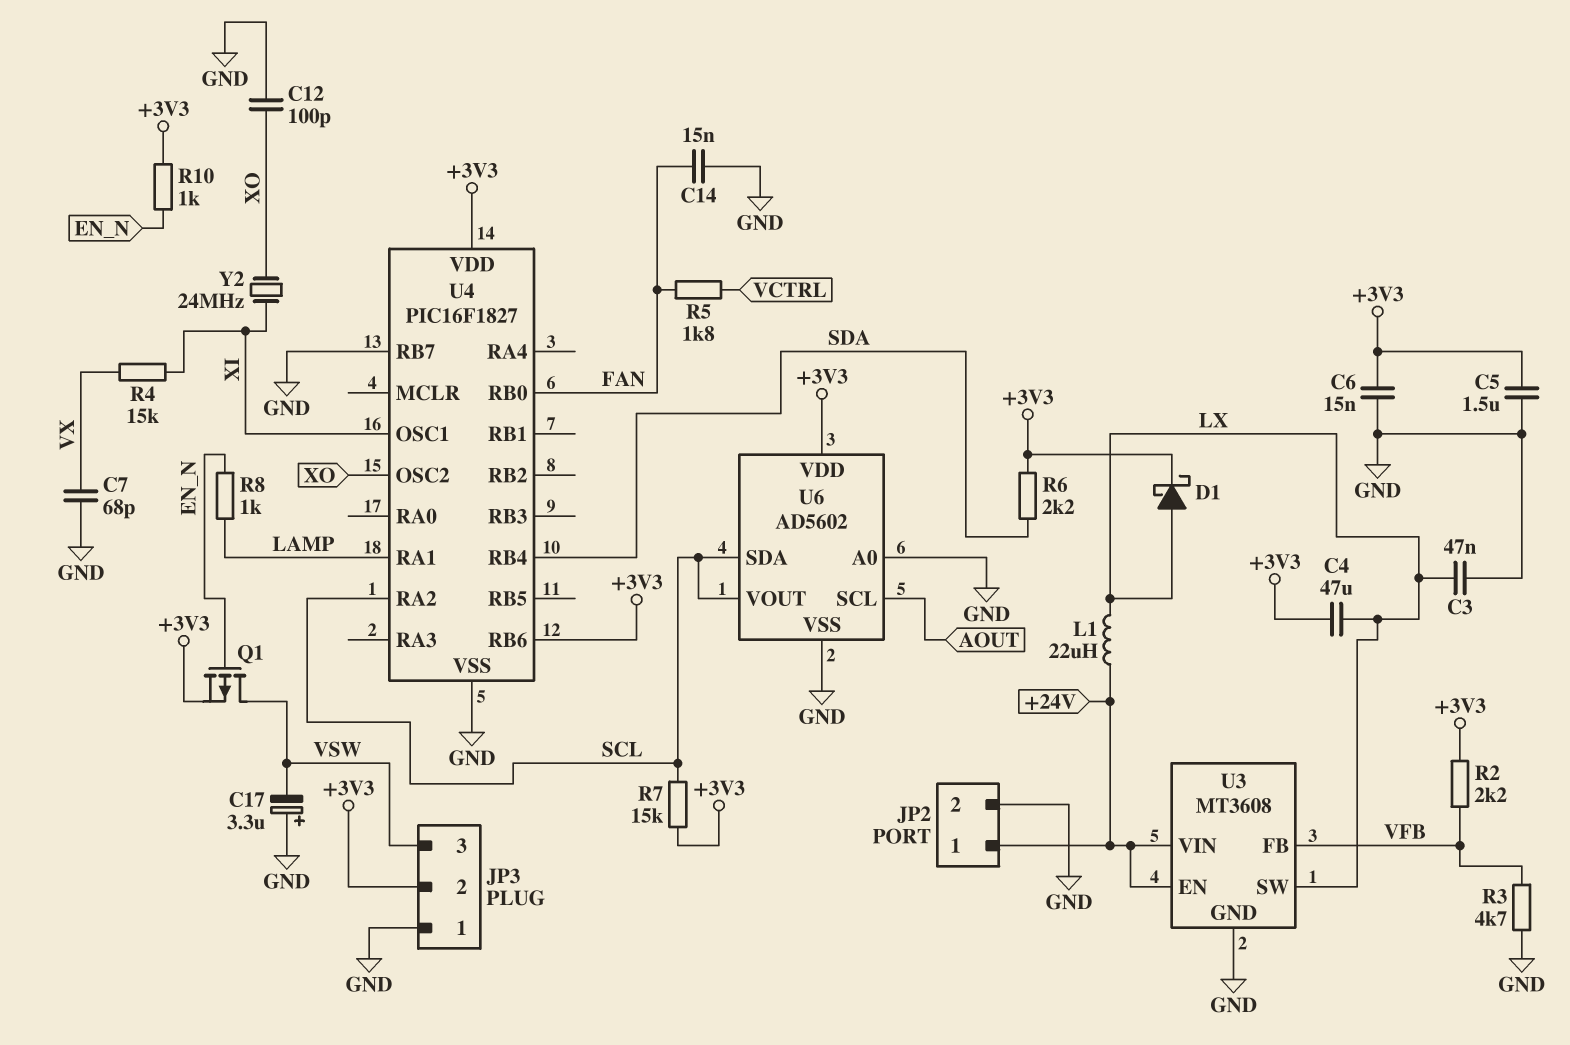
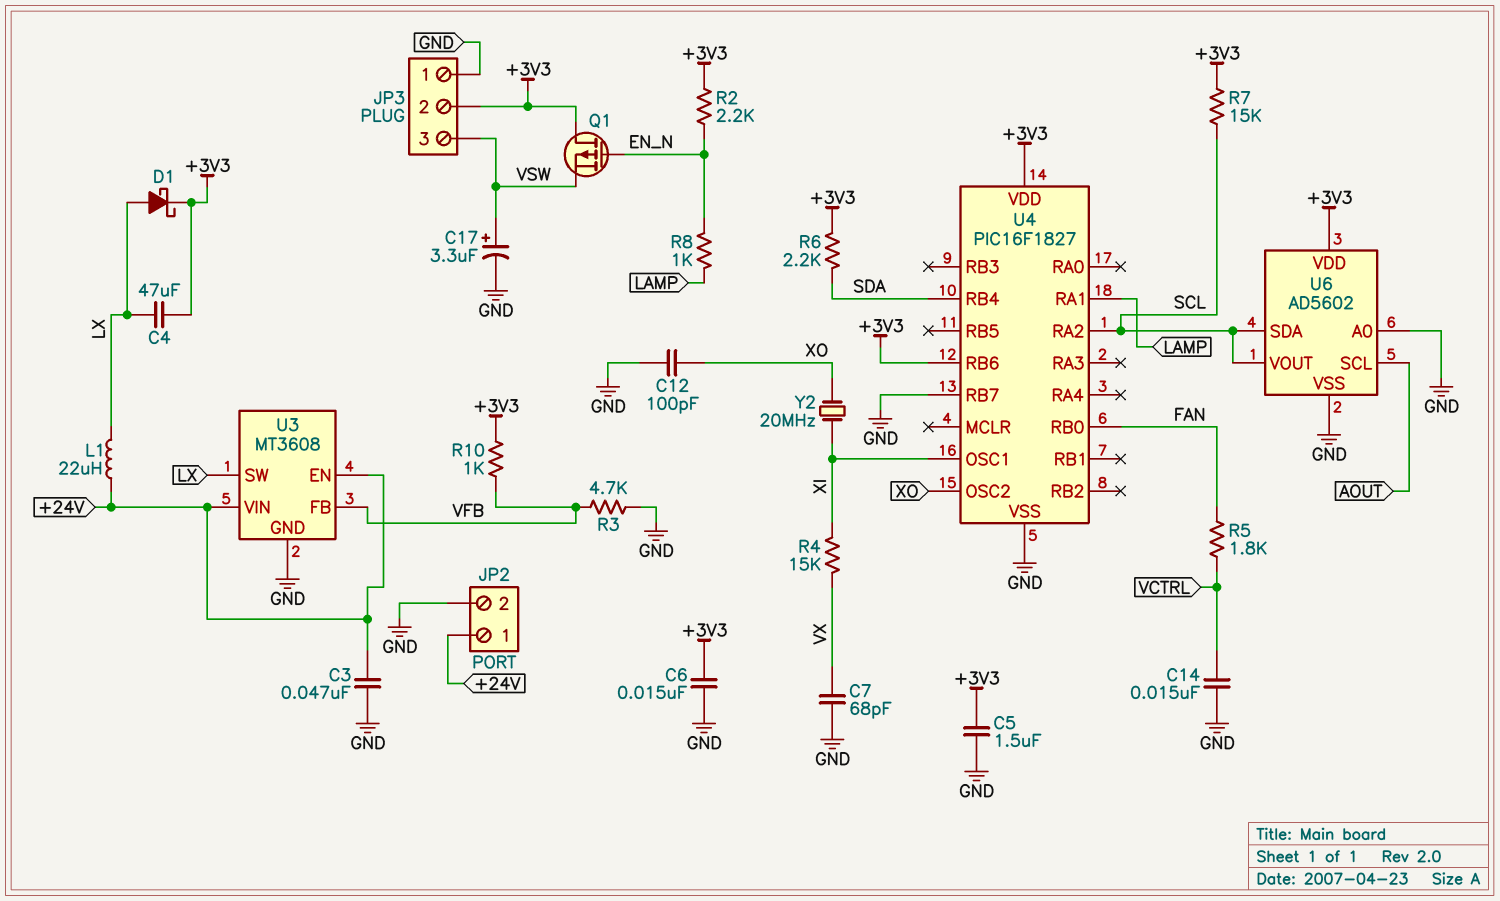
C3: 47nF (GND, LX) -> 47nF (+24V, GND)
C14: 15nF (FAN, GND) -> 15nF (GND, VCTRL)
C17: 3.3uF (plus GND, minus VSW) -> 3.3uF (plus VSW, minus GND)
Q1: PMOS (G EN_N, D VSW, S +3V3) -> PMOS (G EN_N, D +3V3, S VSW)
R2: 2.2k (+3V3, VFB) -> 2.2k (+3V3, EN_N)
R10: 1k (+3V3, EN_N) -> 1k (+3V3, VFB)
Y2: 24MHz (XI, XO) -> 20MHz (XI, XO)

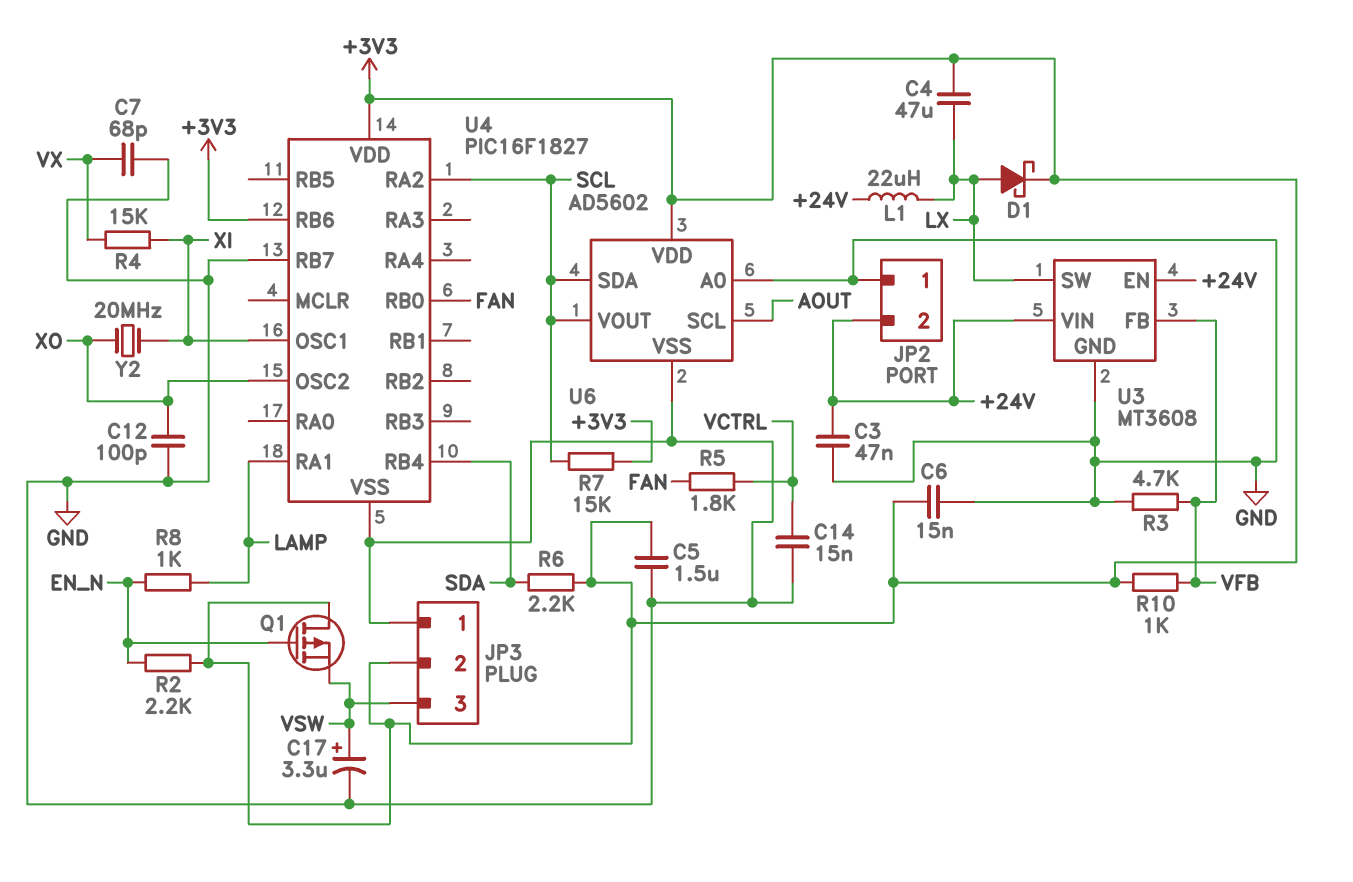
JP2 pin 1: +24V -> GND
JP2 pin 2: GND -> +24V

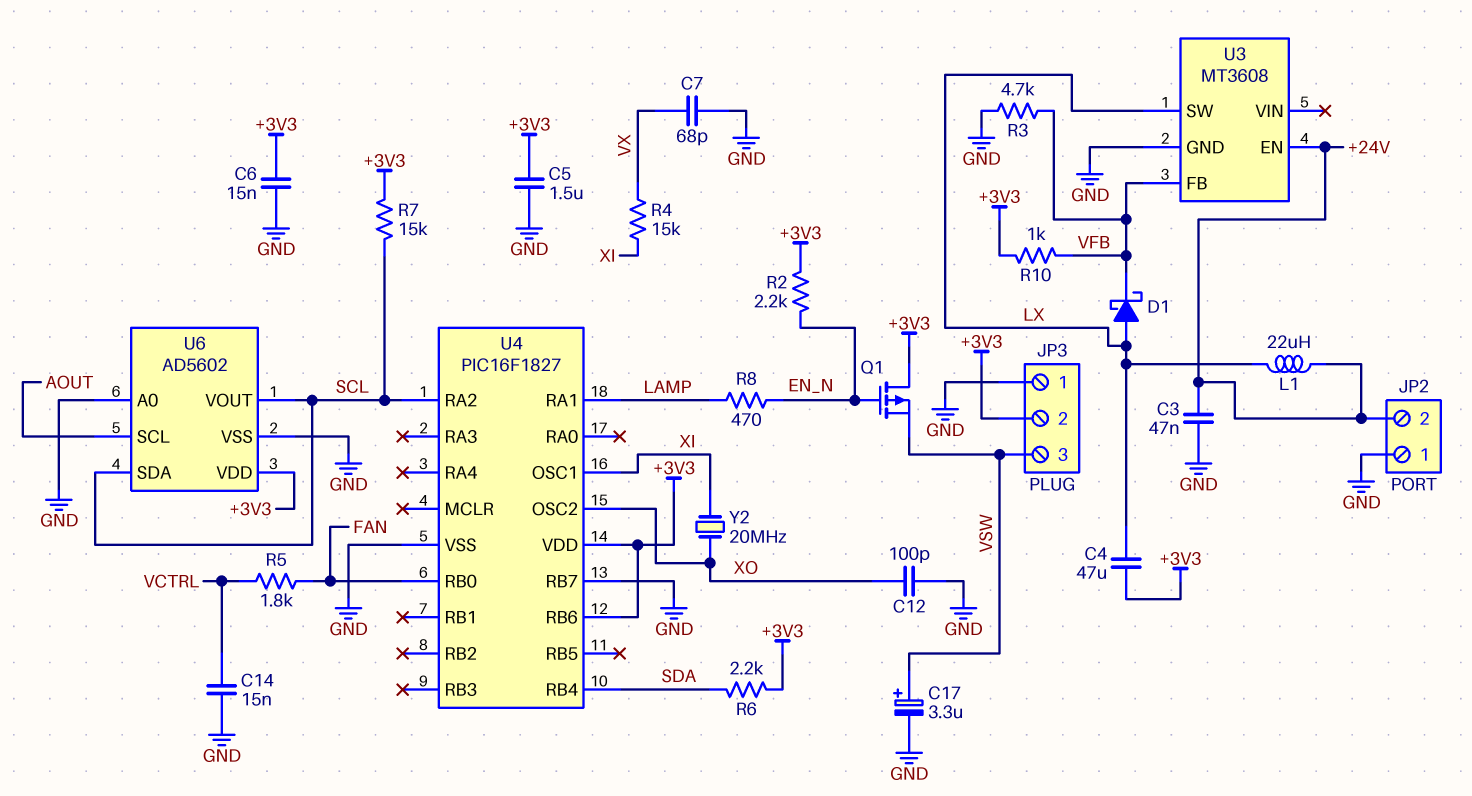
D1: schottky (A LX, K +3V3) -> schottky (A LX, K VFB)
R8: 1k (EN_N, LAMP) -> 470 (EN_N, LAMP)
U3 pin VIN: +24V -> none

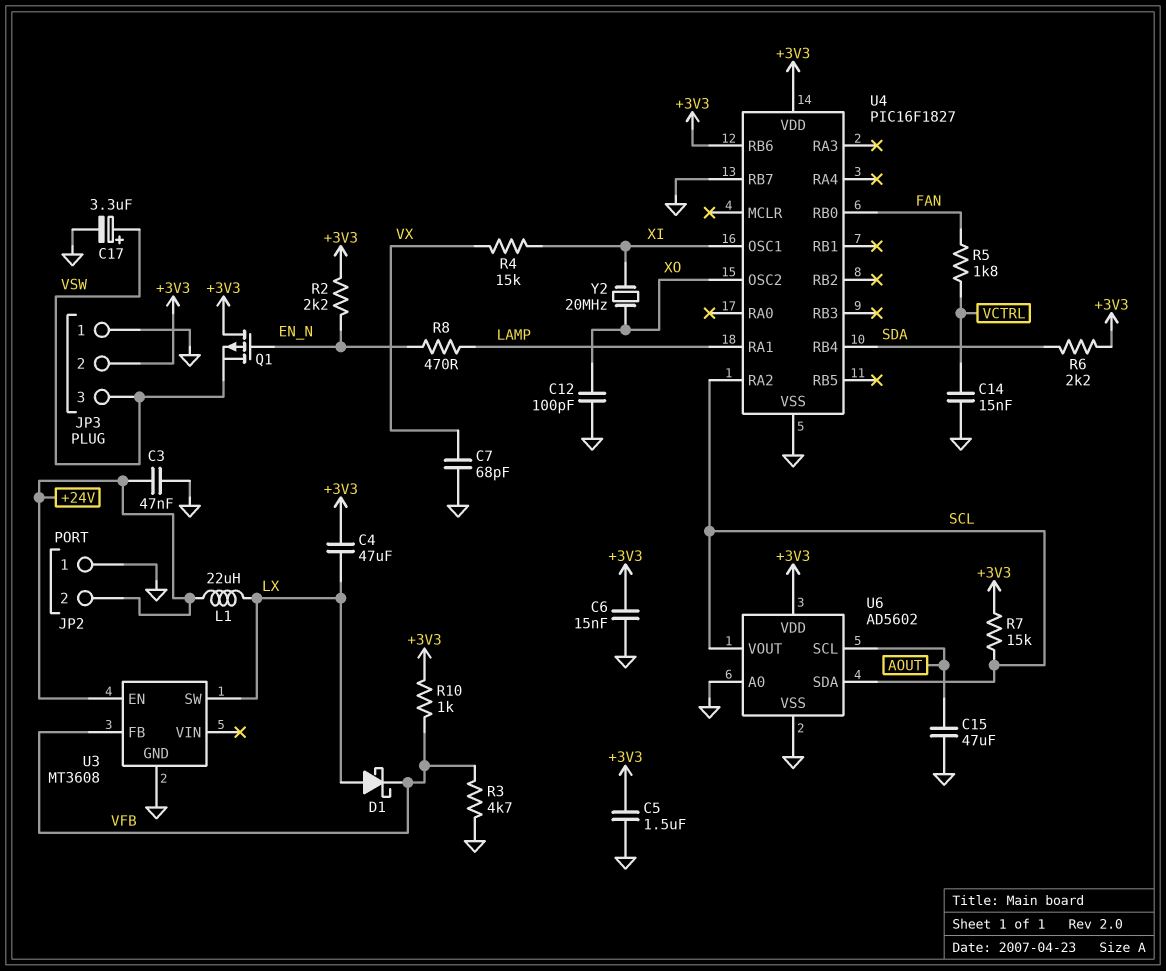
C15: none -> 47uF (AOUT, GND)

